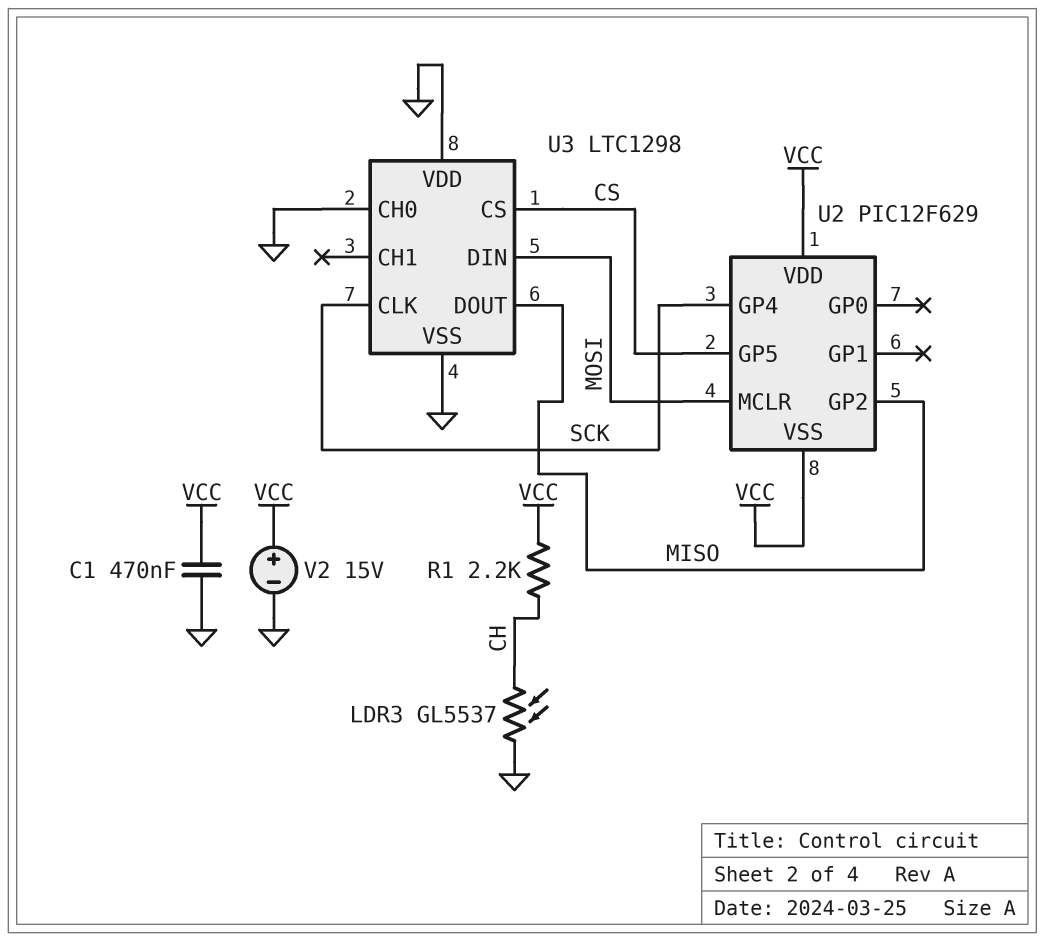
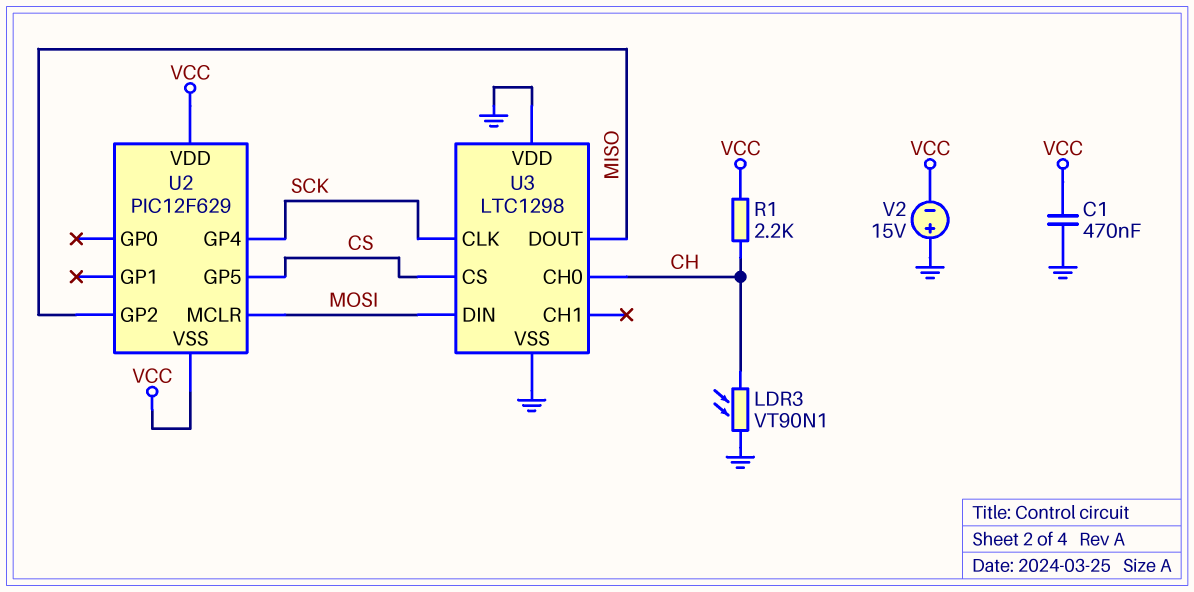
LDR3: GL5537 (CH, GND) -> VT90N1 (CH, GND)
U3 pin CH0: GND -> CH
V2: 15V (plus VCC, minus GND) -> 15V (plus GND, minus VCC)

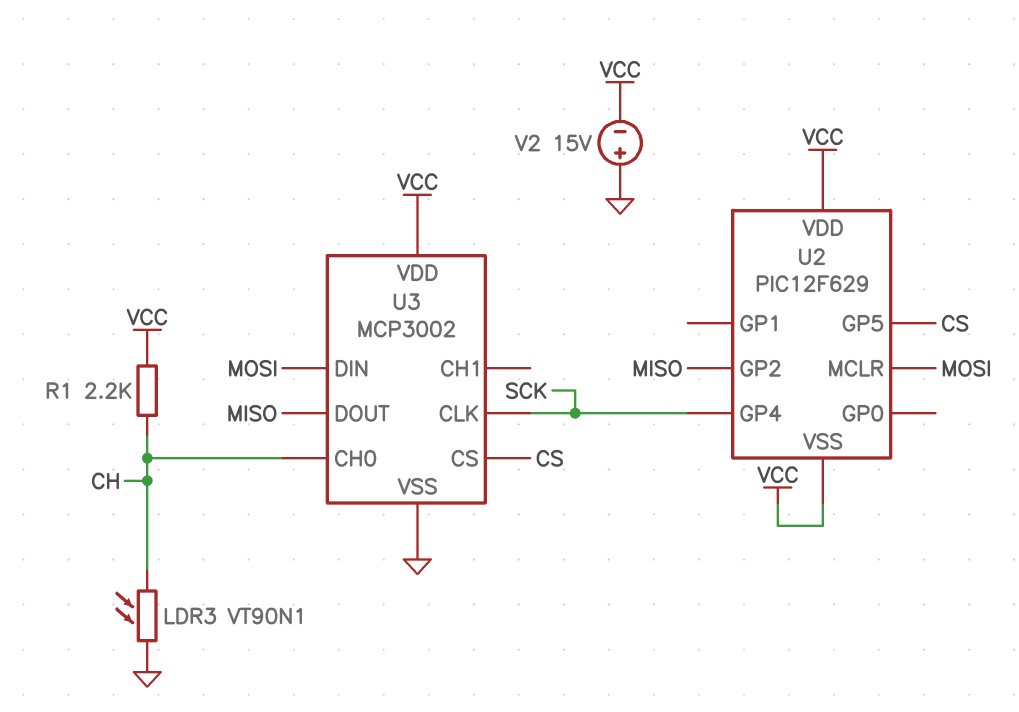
C1: 470nF (GND, VCC) -> none
U3: LTC1298 -> MCP3002
U3 pin VDD: GND -> VCC

